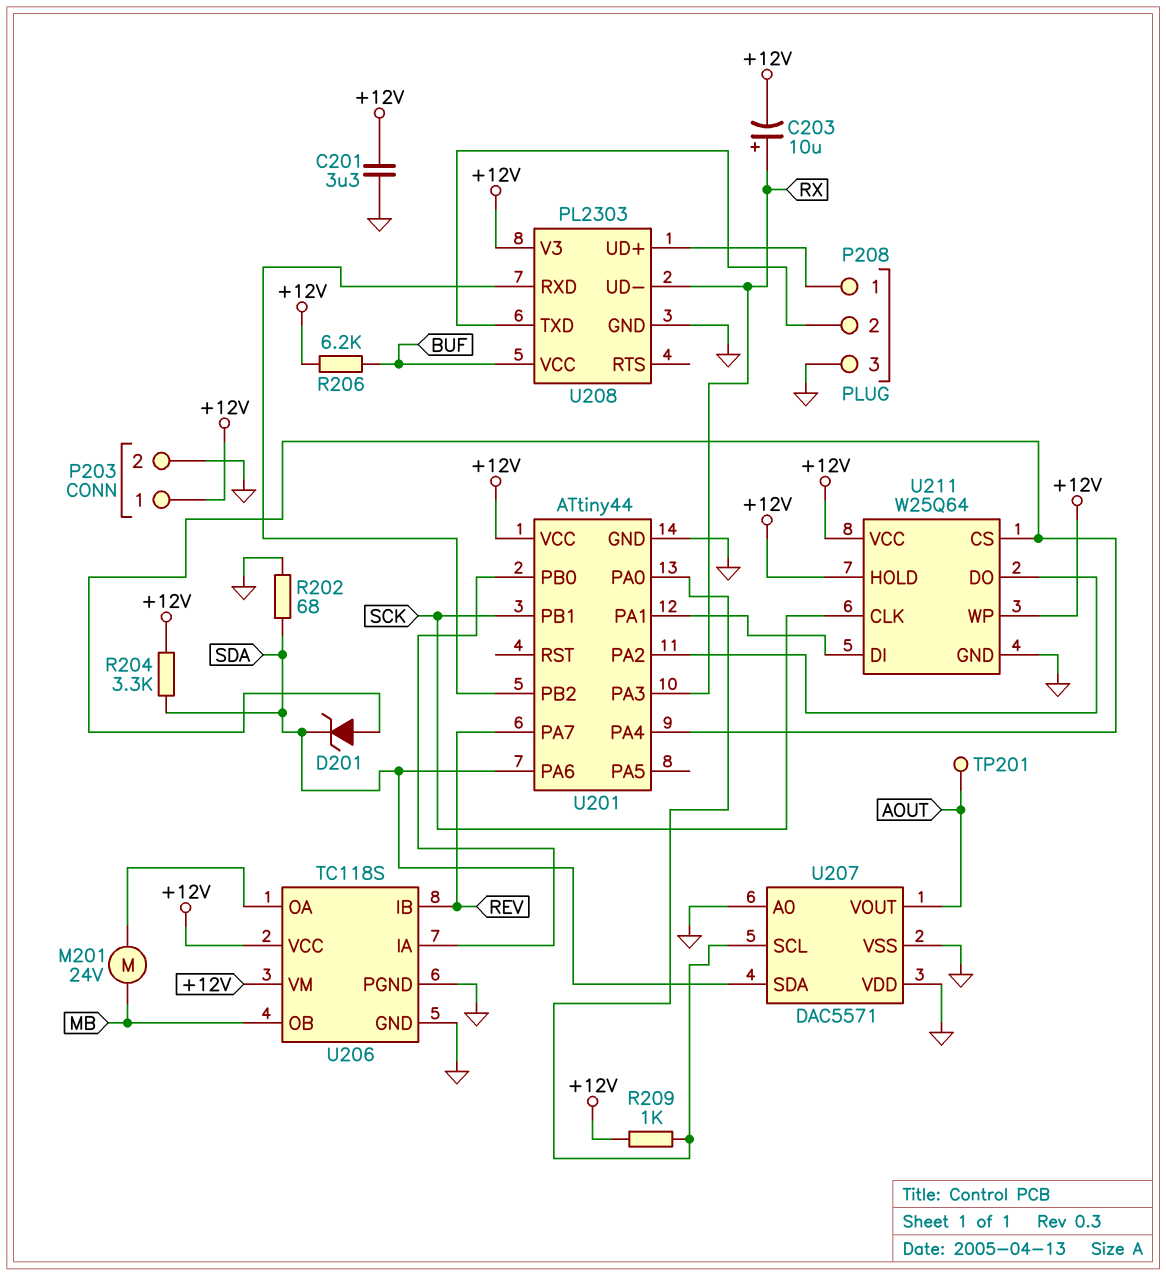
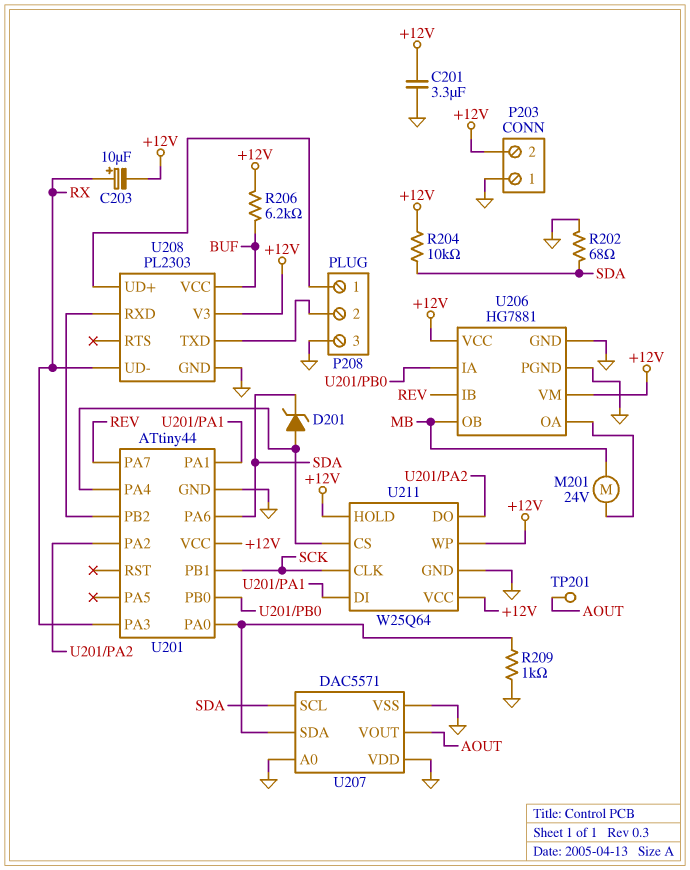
P203 pin 1: +12V -> GND
P203 pin 2: GND -> +12V
R204: 3.3k (+12V, SDA) -> 10k (+12V, SDA)
R209: 1k (+12V, U201/PA0) -> 1k (GND, U201/PA0)
U206: TC118S -> HG7881
U207 pin SCL: U201/PA0 -> SDA
U207 pin SDA: SDA -> U201/PA0

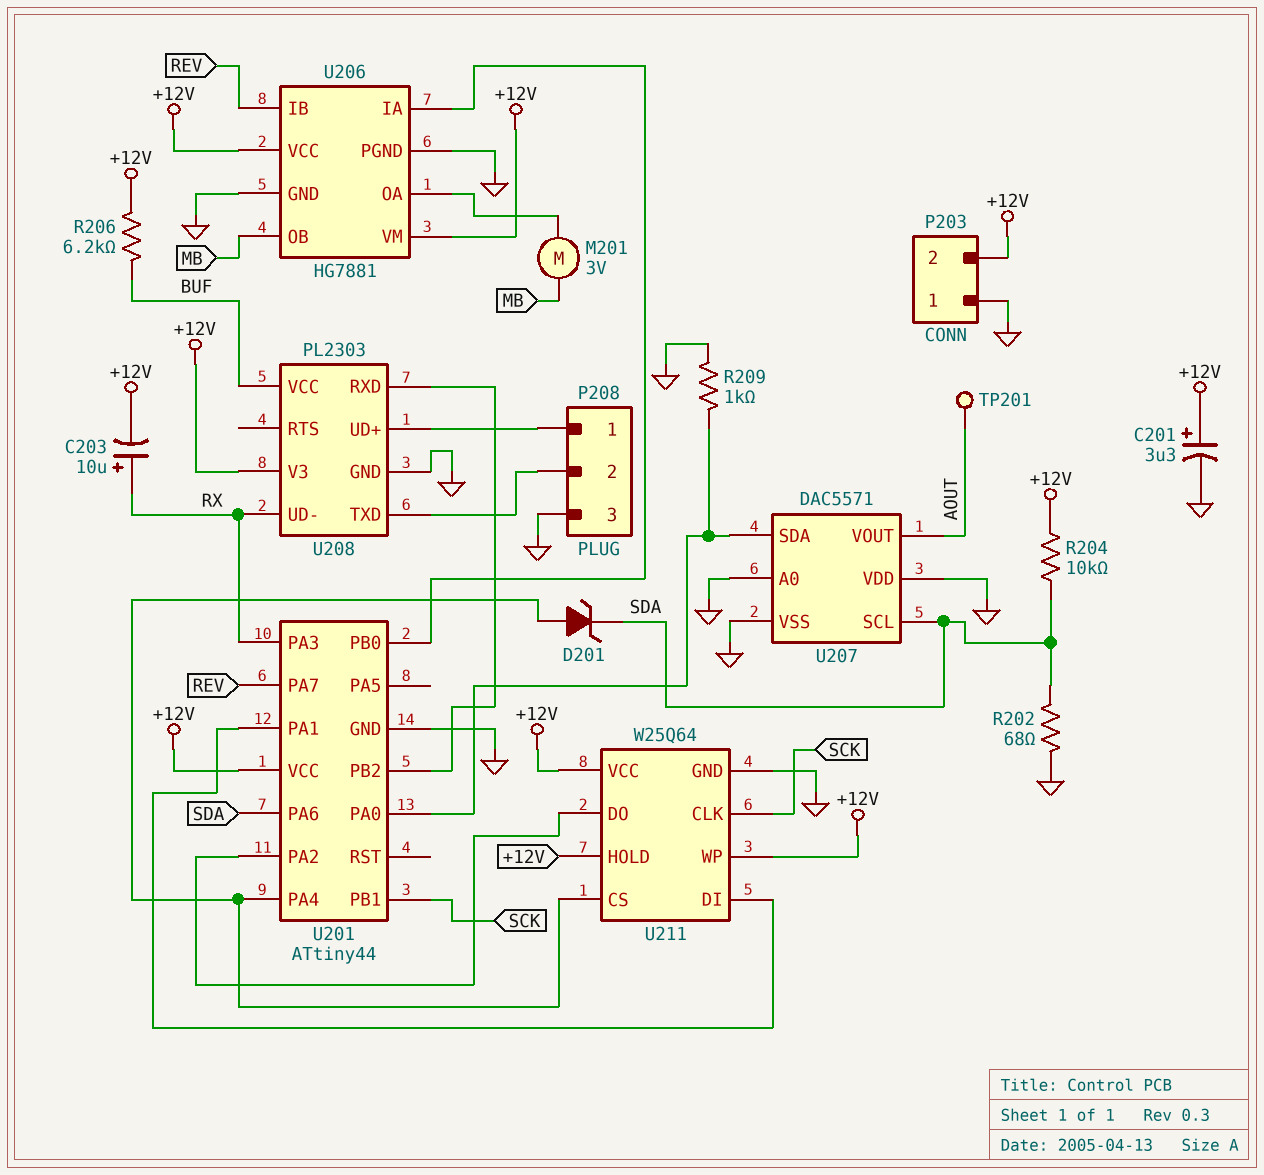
C201: 3.3uF (+12V, GND) -> 3.3uF (plus +12V, minus GND)
M201: motor 24V (MB, U206/OA) -> motor 3V (MB, U206/OA)

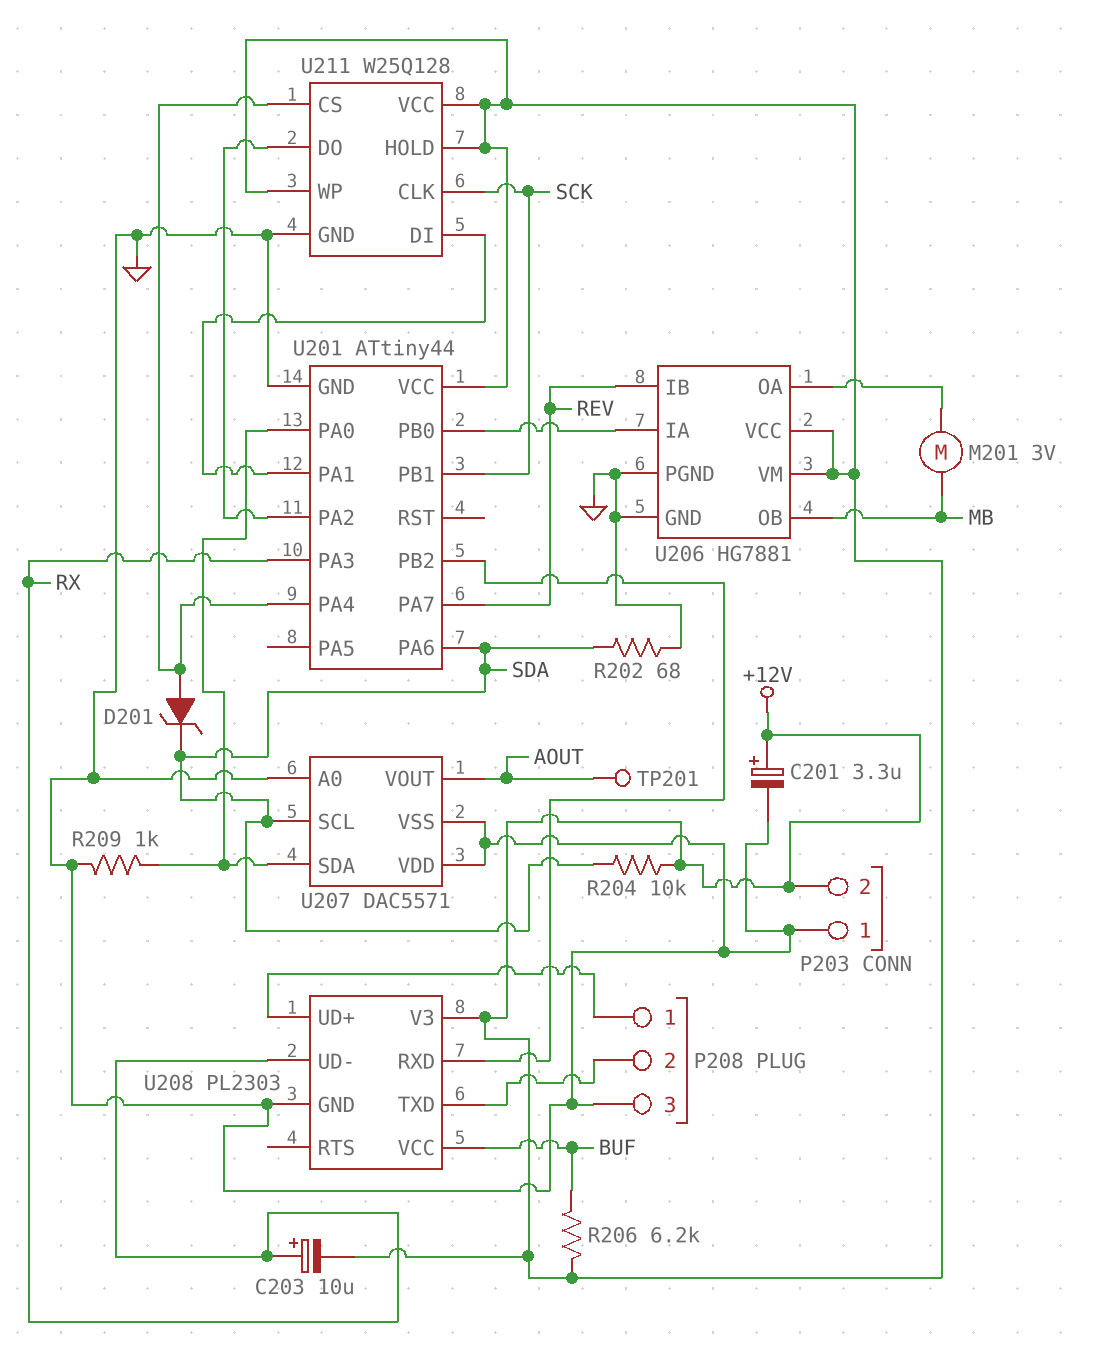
U211: W25Q64 -> W25Q128

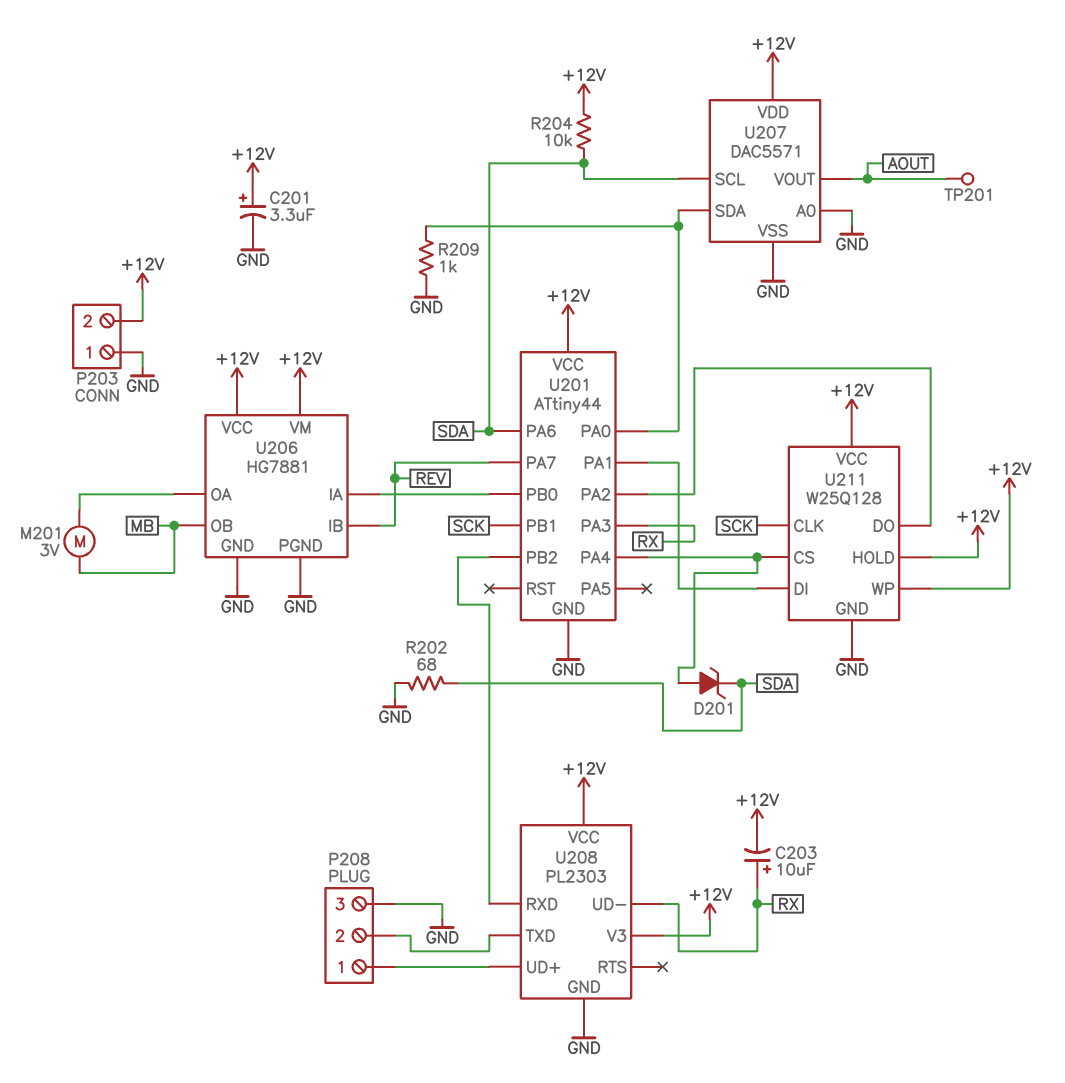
R206: 6.2k (+12V, BUF) -> none
U207 pin VDD: GND -> +12V
U208 pin VCC: BUF -> +12V

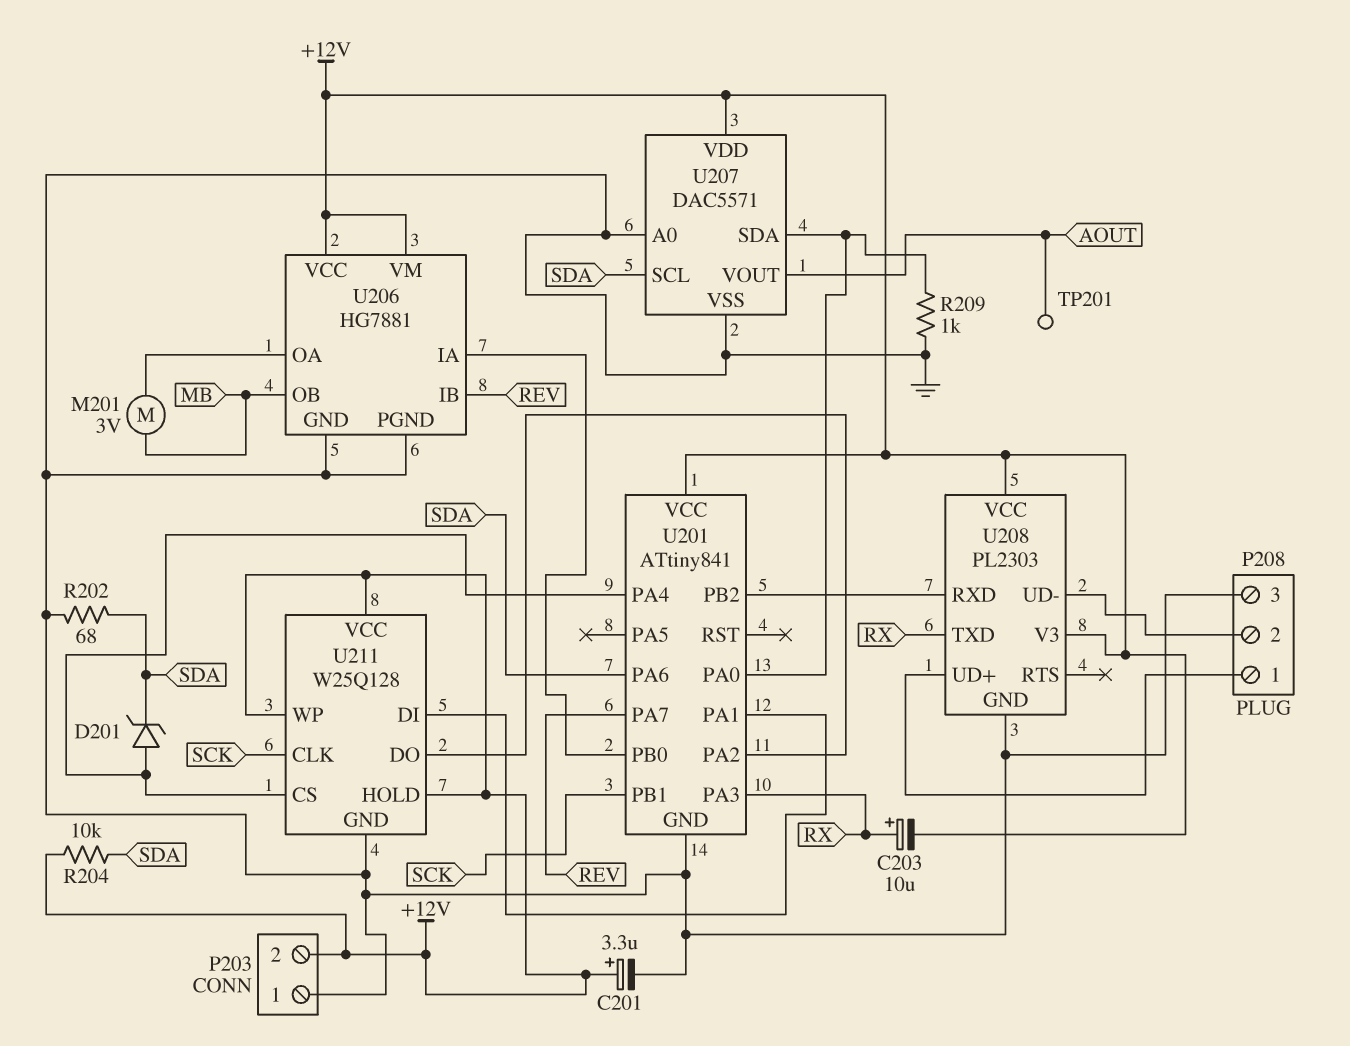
U201: ATtiny44 -> ATtiny841
U208 pin TXD: P208/2 -> RX
U208 pin UD-: RX -> P208/2

